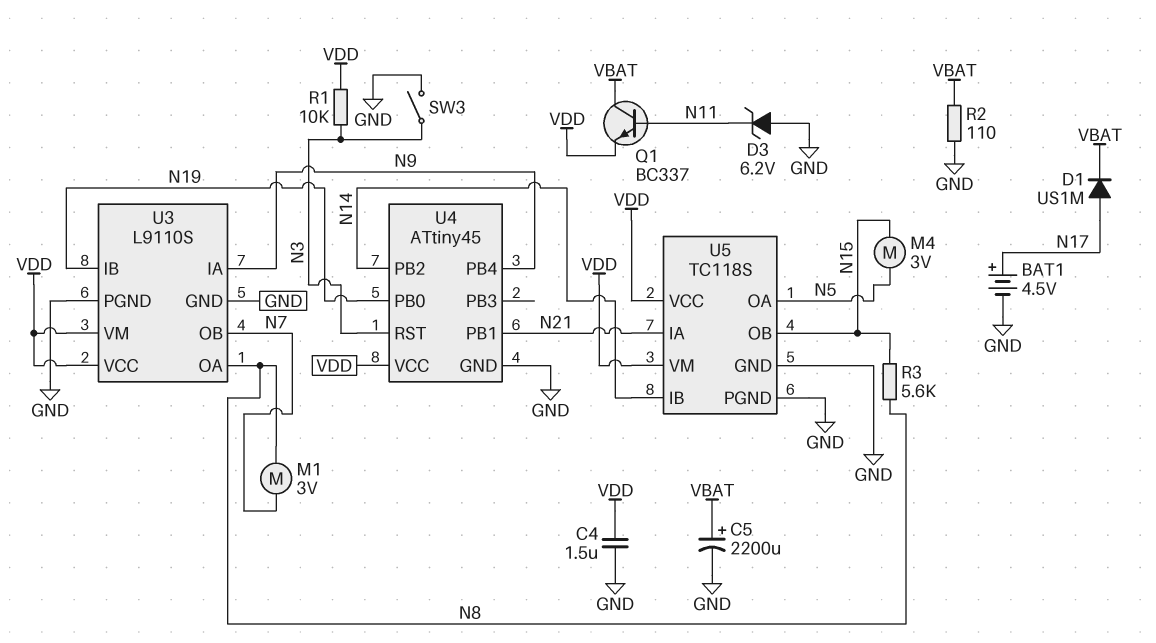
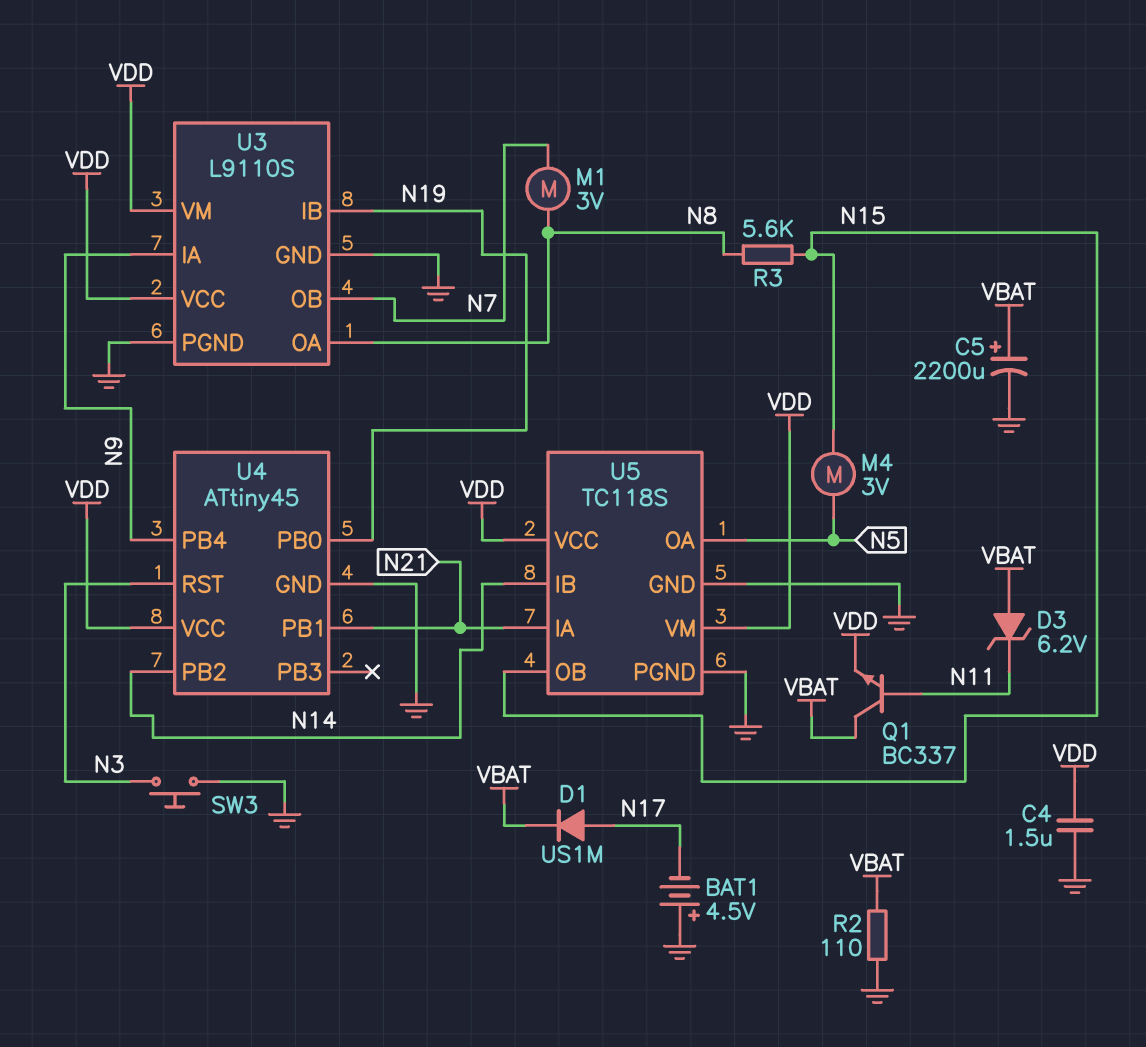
BAT1: 4.5V (plus N17, minus GND) -> 4.5V (plus GND, minus N17)
D3: zener 6.2V (A GND, K N11) -> zener 6.2V (A VBAT, K N11)
R1: 10k (N3, VDD) -> none
SW3: switch (GND, N3) -> button (GND, N3)

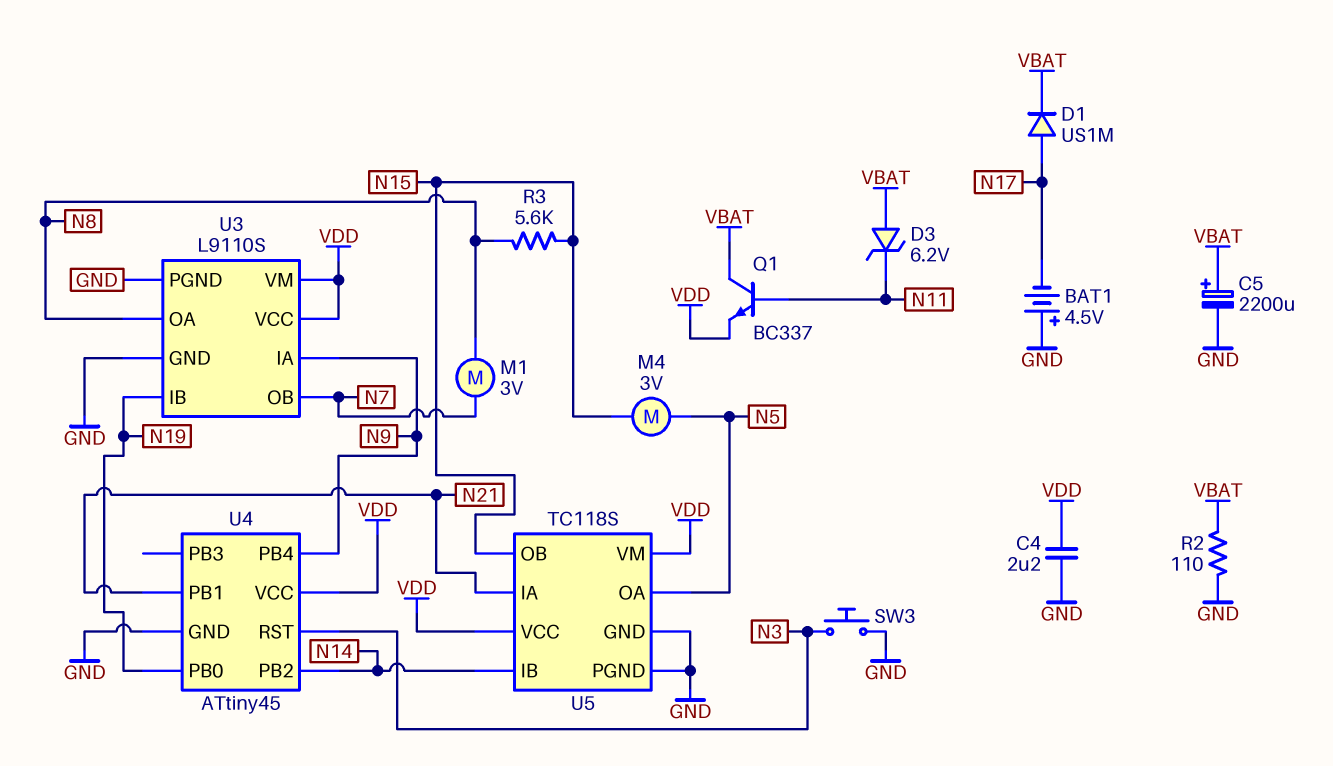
C4: 1.5uF (GND, VDD) -> 2.2uF (GND, VDD)

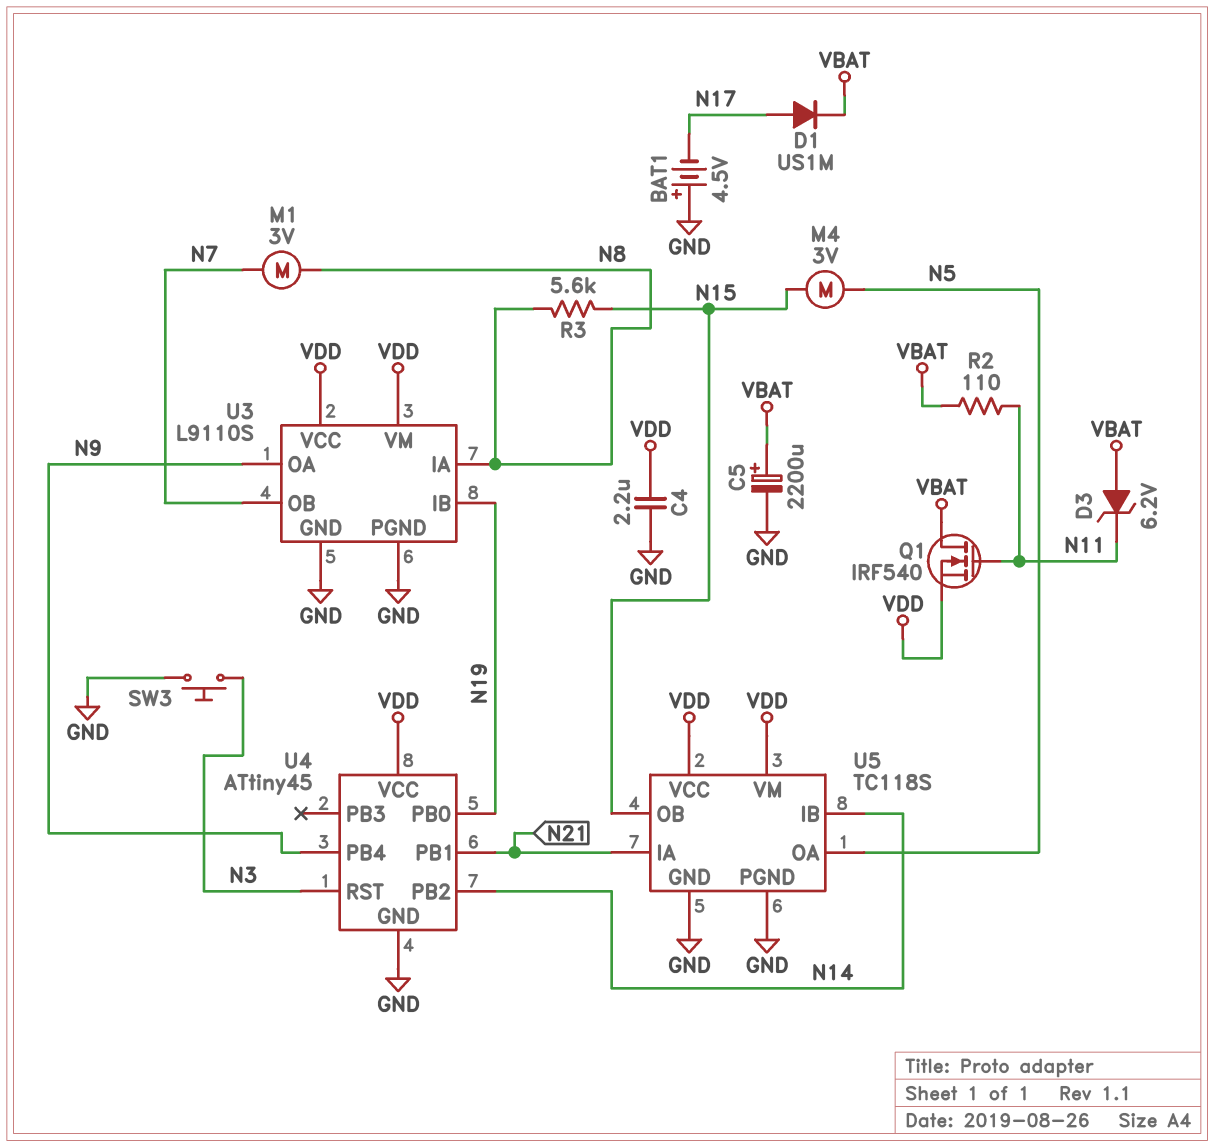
Q1: NPN BC337 (B N11, C VBAT, E VDD) -> NMOS IRF540 (G N11, D VBAT, S VDD)
R2: 110 (GND, VBAT) -> 110 (N11, VBAT)
U3 pin IA: N9 -> N8
U3 pin OA: N8 -> N9

